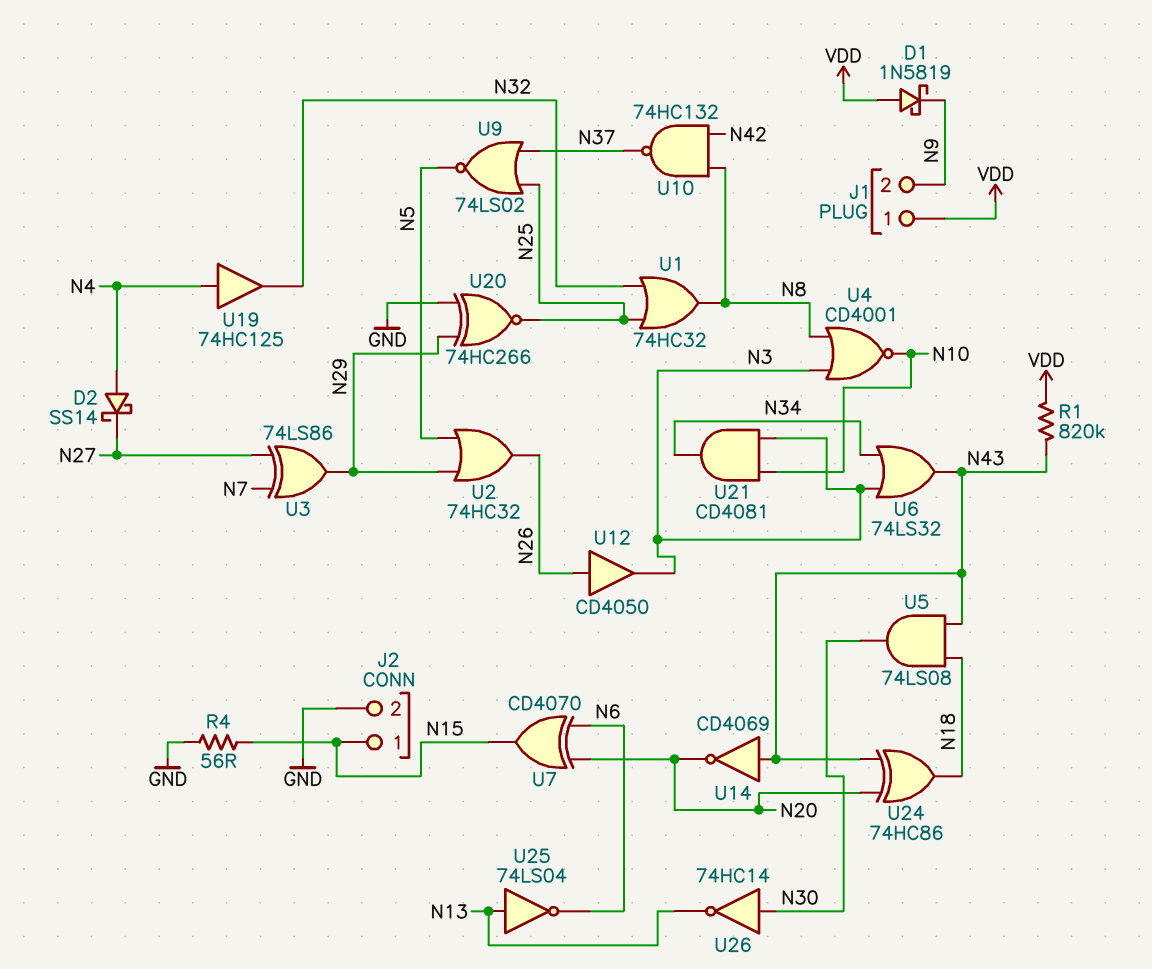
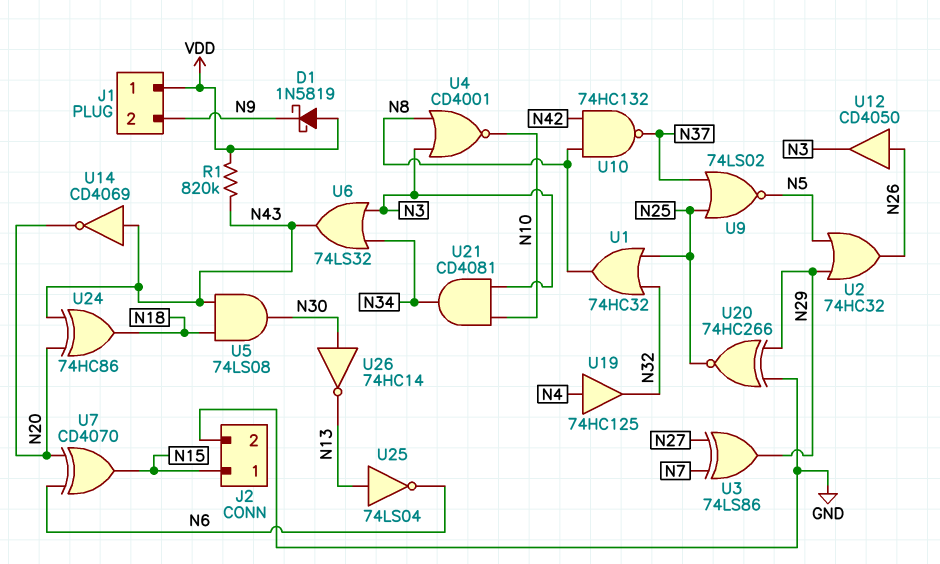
D2: schottky SS14 (A N4, K N27) -> none
R4: 56 (GND, N15) -> none

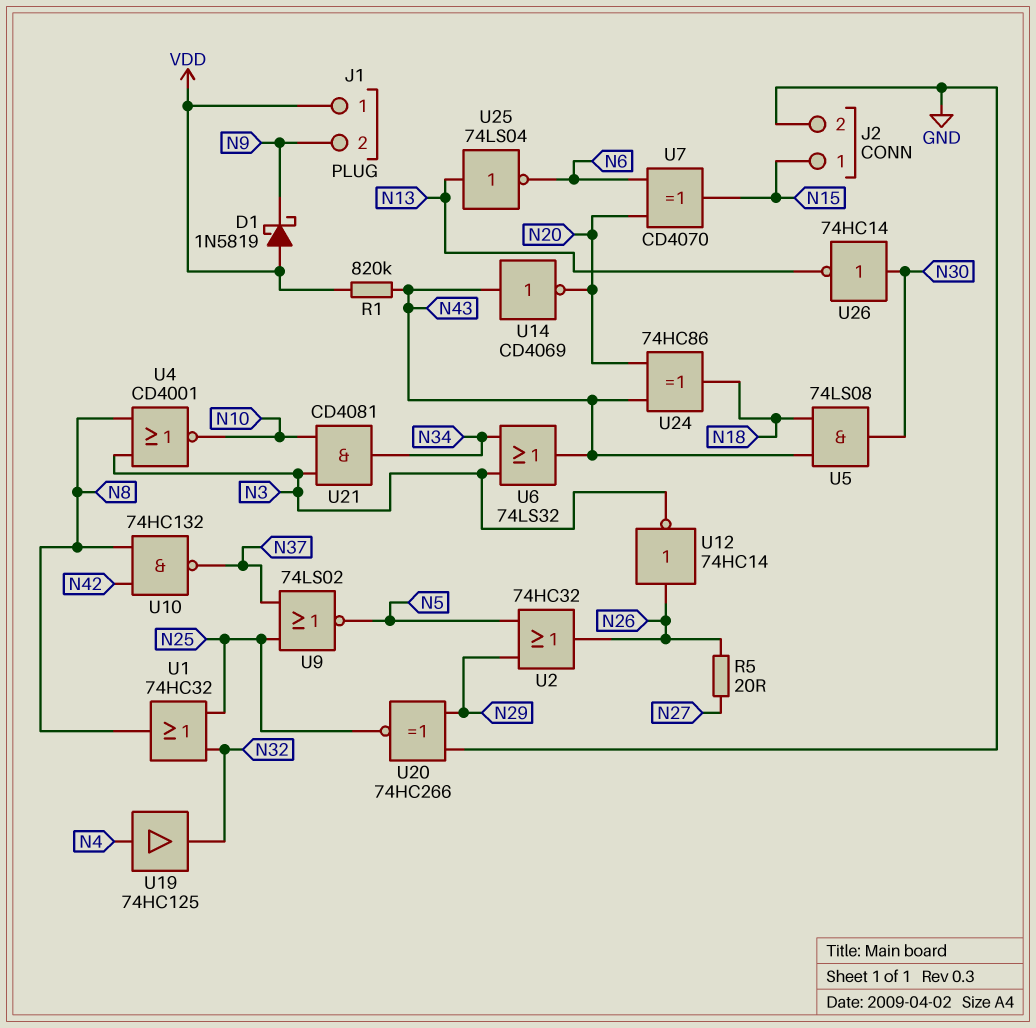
R5: none -> 20 (N26, N27)
U3: XOR 74LS86 (in N7, in N27, out N29) -> none
U12: buffer CD4050 (in N26, out N3) -> NOT 74HC14 (in N26, out N3)

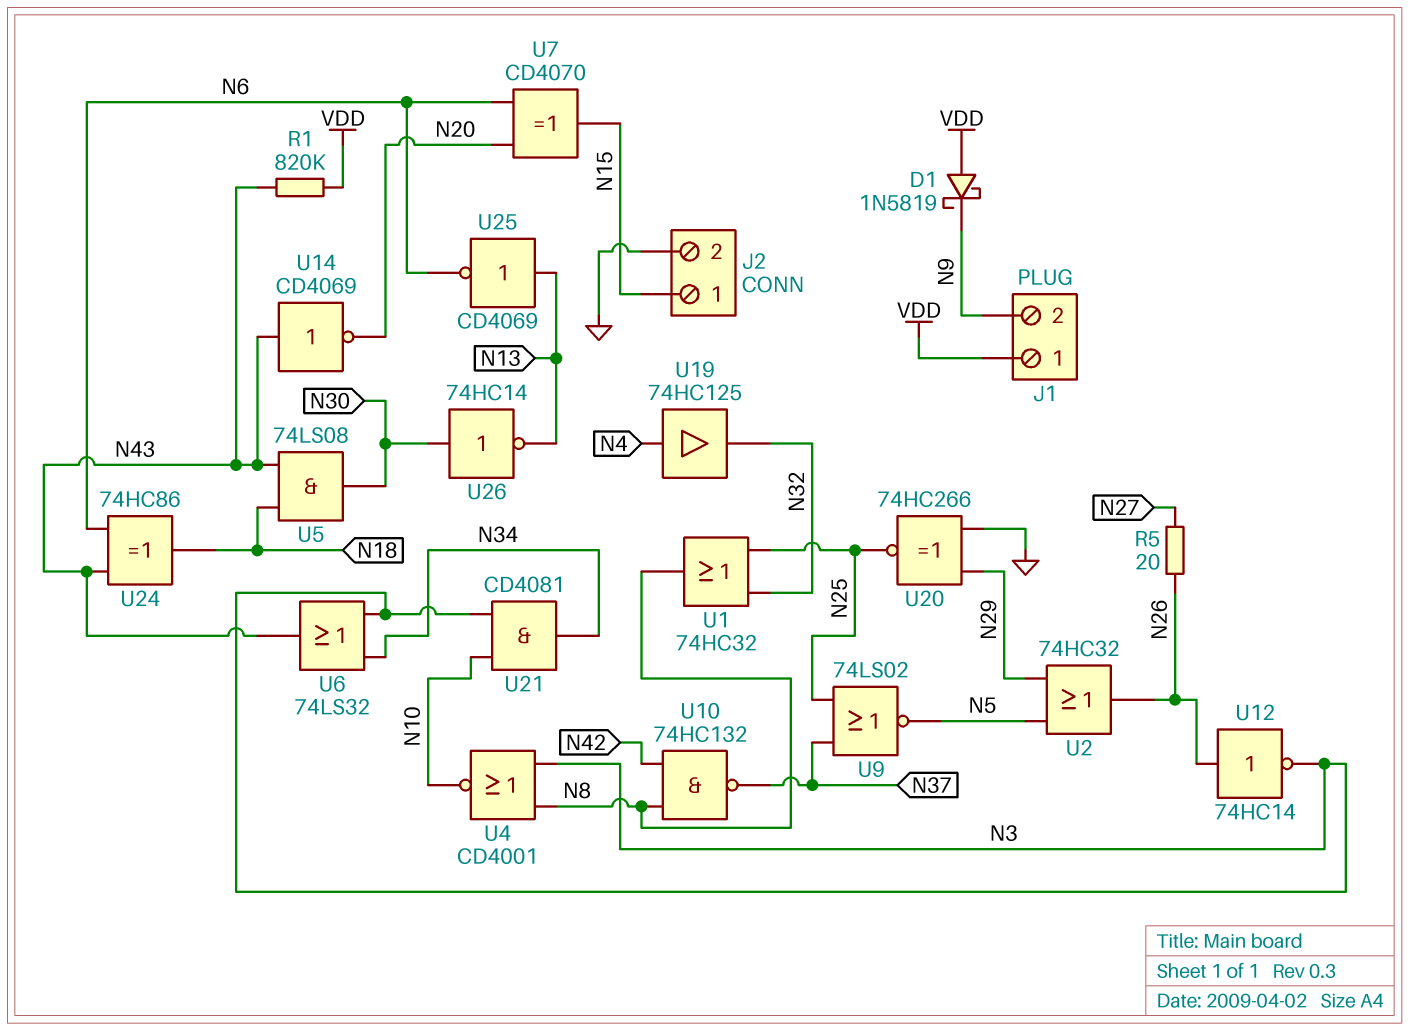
U24: XOR 74HC86 (in N20, in N43, out N18) -> XOR 74HC86 (in N6, in N43, out N18)
U25: NOT 74LS04 (in N13, out N6) -> NOT CD4069 (in N13, out N6)

